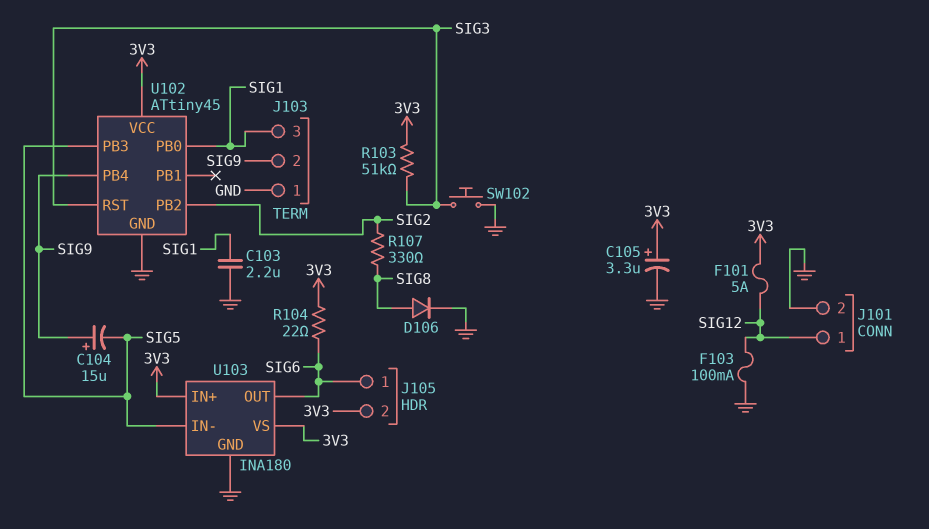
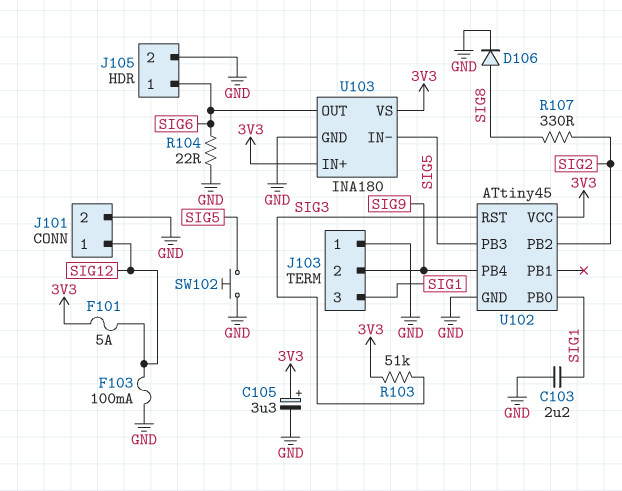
C104: 15uF (plus SIG9, minus SIG5) -> none
J105 pin 2: 3V3 -> GND
R104: 22 (3V3, SIG6) -> 22 (GND, SIG6)
SW102: button (GND, SIG3) -> button (GND, SIG5)

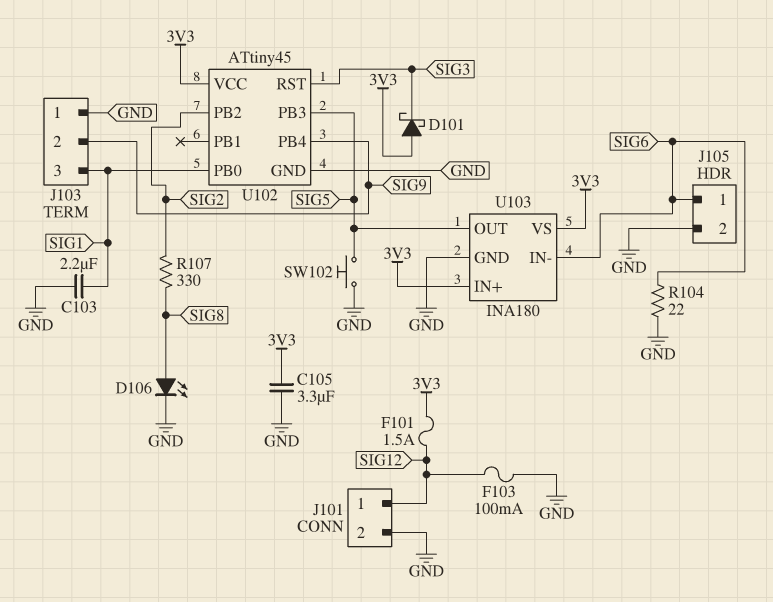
C105: 3.3uF (plus 3V3, minus GND) -> 3.3uF (3V3, GND)
D101: none -> schottky (A 3V3, K SIG3)
D106: diode (A SIG8, K GND) -> LED (A SIG8, K GND)
F101: 5A (3V3, SIG12) -> 1.5A (3V3, SIG12)
R103: 51k (3V3, SIG3) -> none
U103 pin IN-: SIG5 -> SIG6
U103 pin OUT: SIG6 -> SIG5

